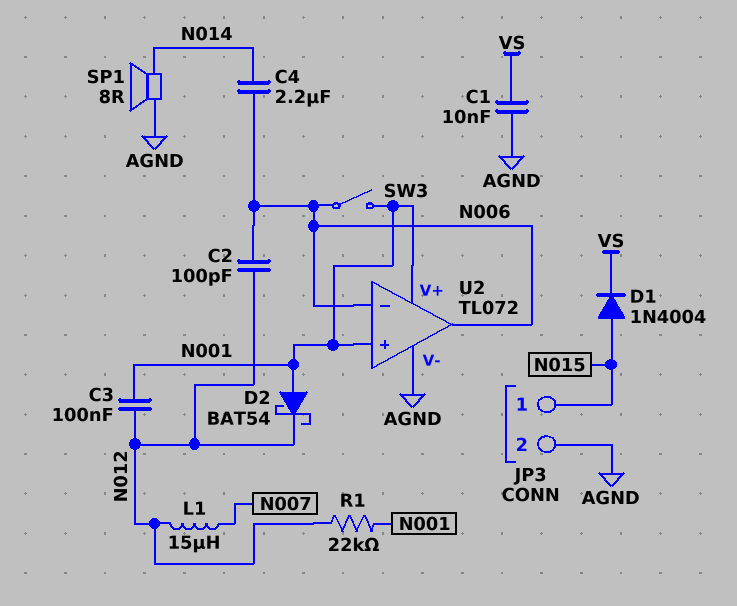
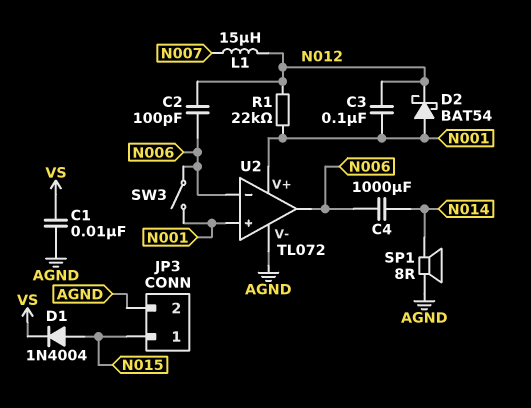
C4: 2.2uF (N006, N014) -> 1000uF (N006, N014)

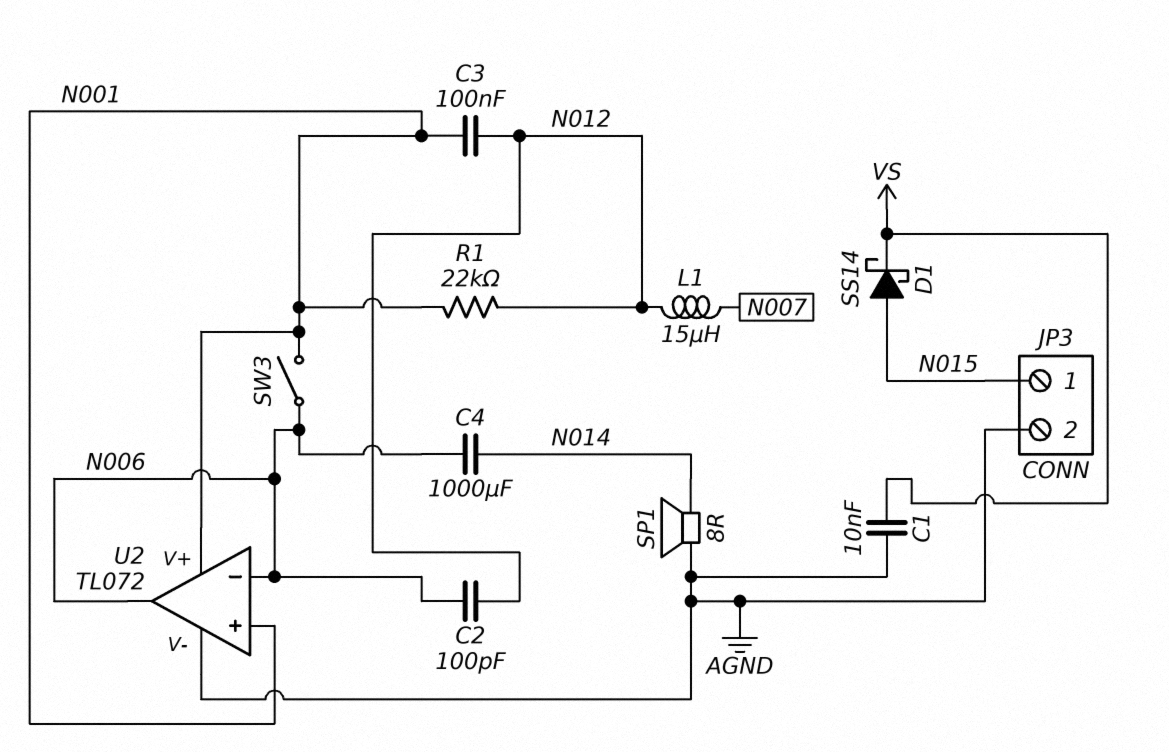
D1: diode 1N4004 (A N015, K VS) -> schottky SS14 (A N015, K VS)
D2: schottky BAT54 (A N001, K N012) -> none

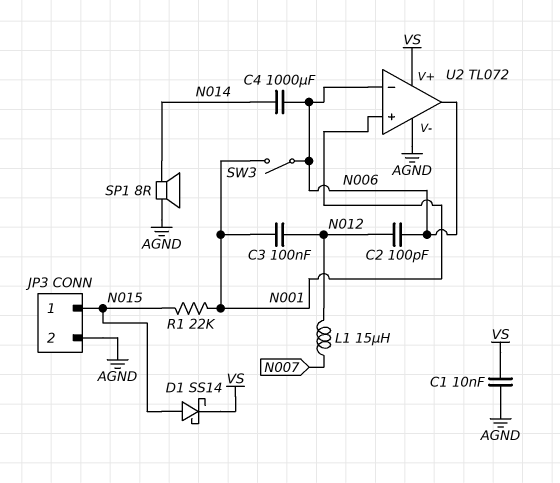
R1: 22k (N001, N012) -> 22k (N001, N015)
U2 pin V+: N001 -> VS

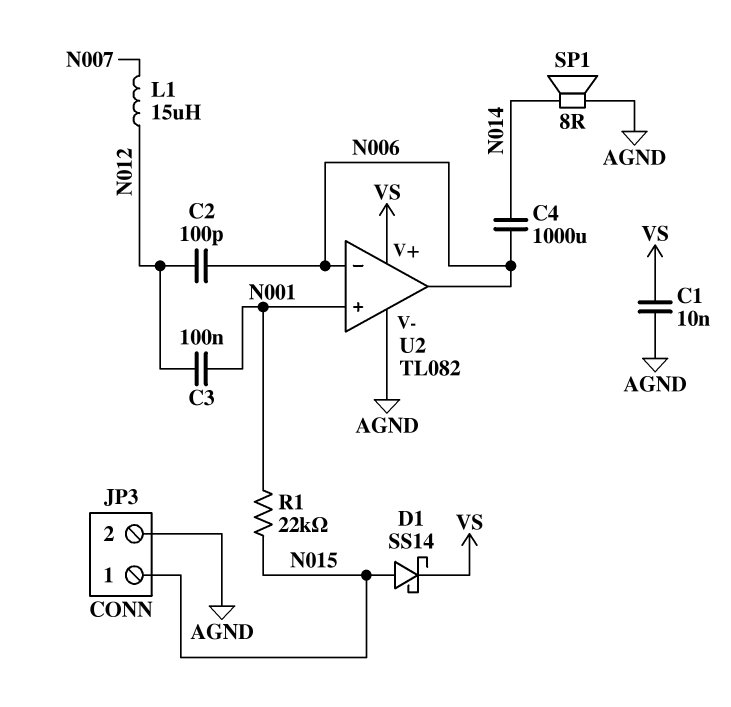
SW3: switch (N001, N006) -> none
U2: TL072 -> TL082

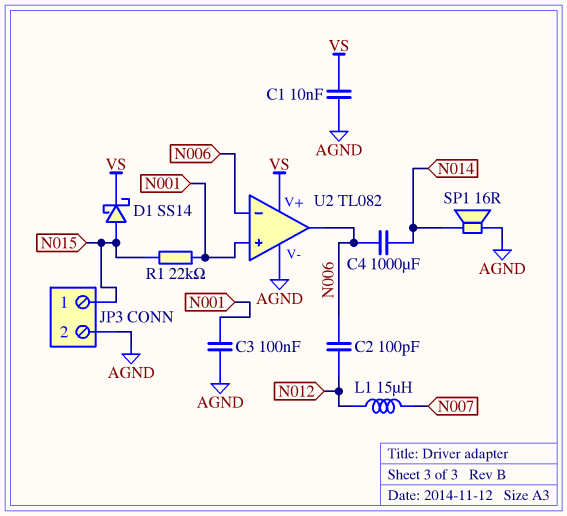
C3: 100nF (N001, N012) -> 100nF (AGND, N001)
SP1: speaker 8R (AGND, N014) -> speaker 16R (AGND, N014)

